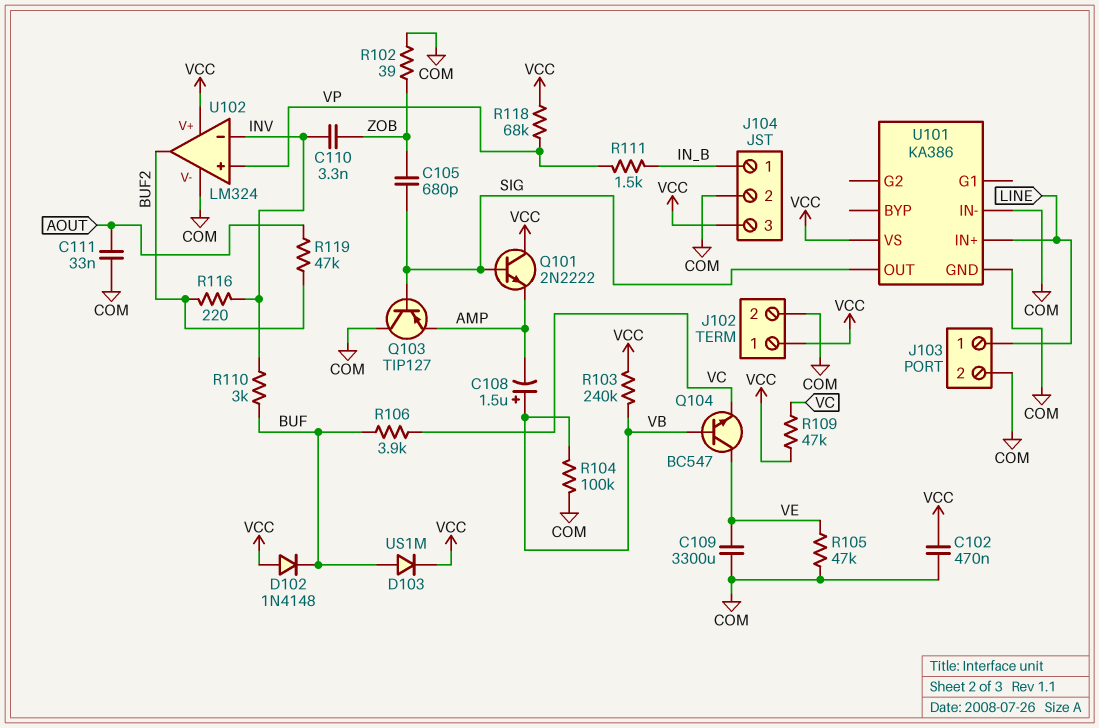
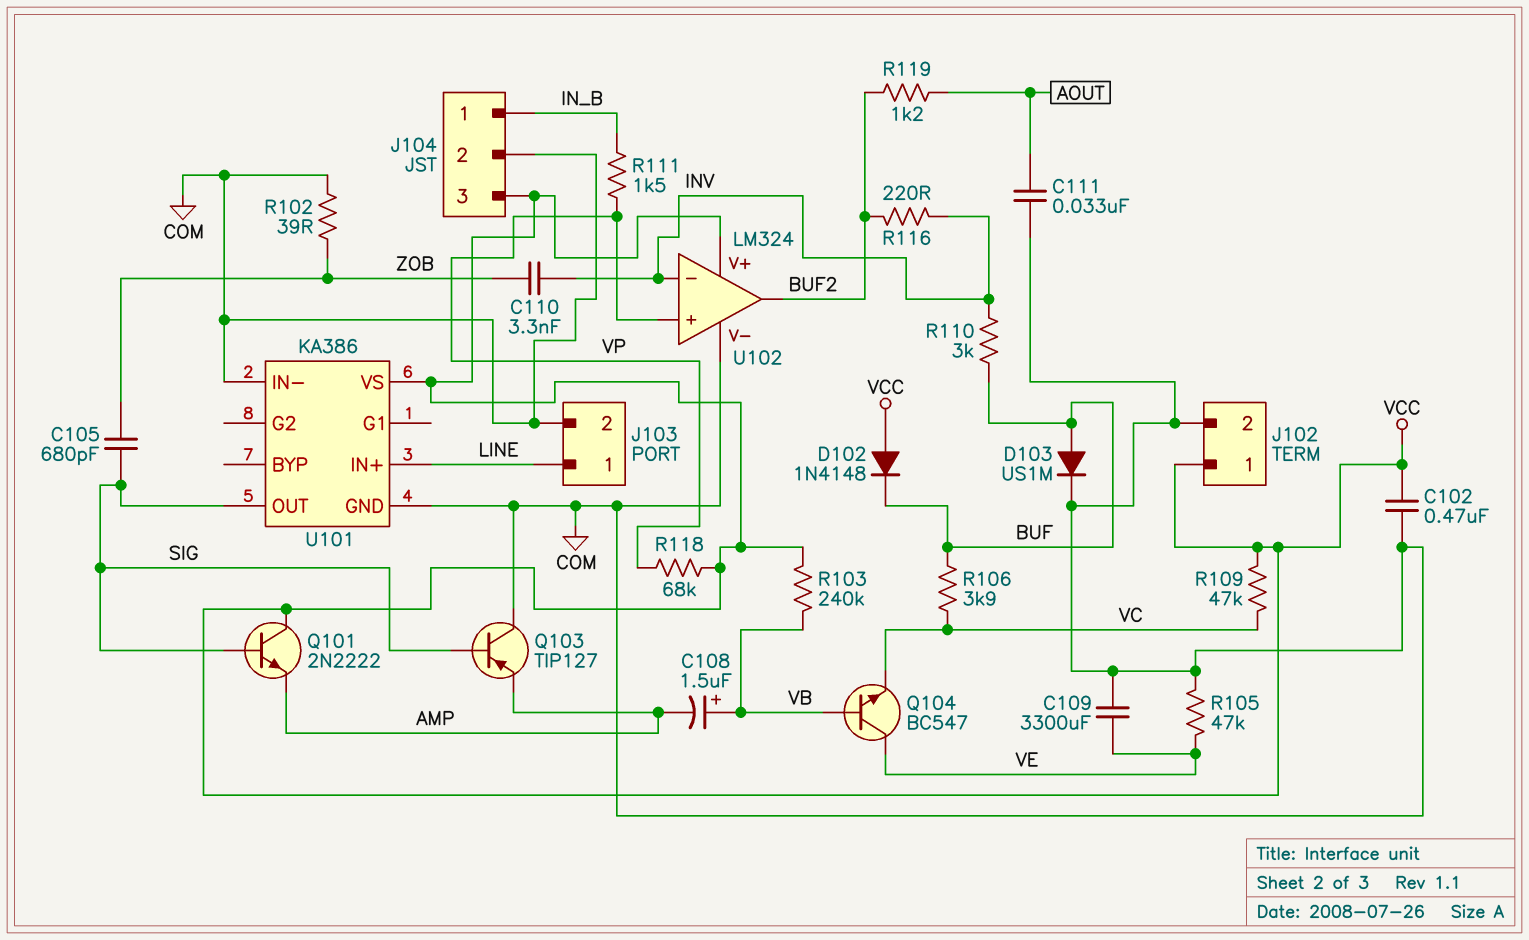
D103: diode US1M (A BUF, K VCC) -> diode US1M (A BUF, K COM)
R104: 100k (COM, VB) -> none
R119: 47k (AOUT, BUF2) -> 1.2k (AOUT, BUF2)

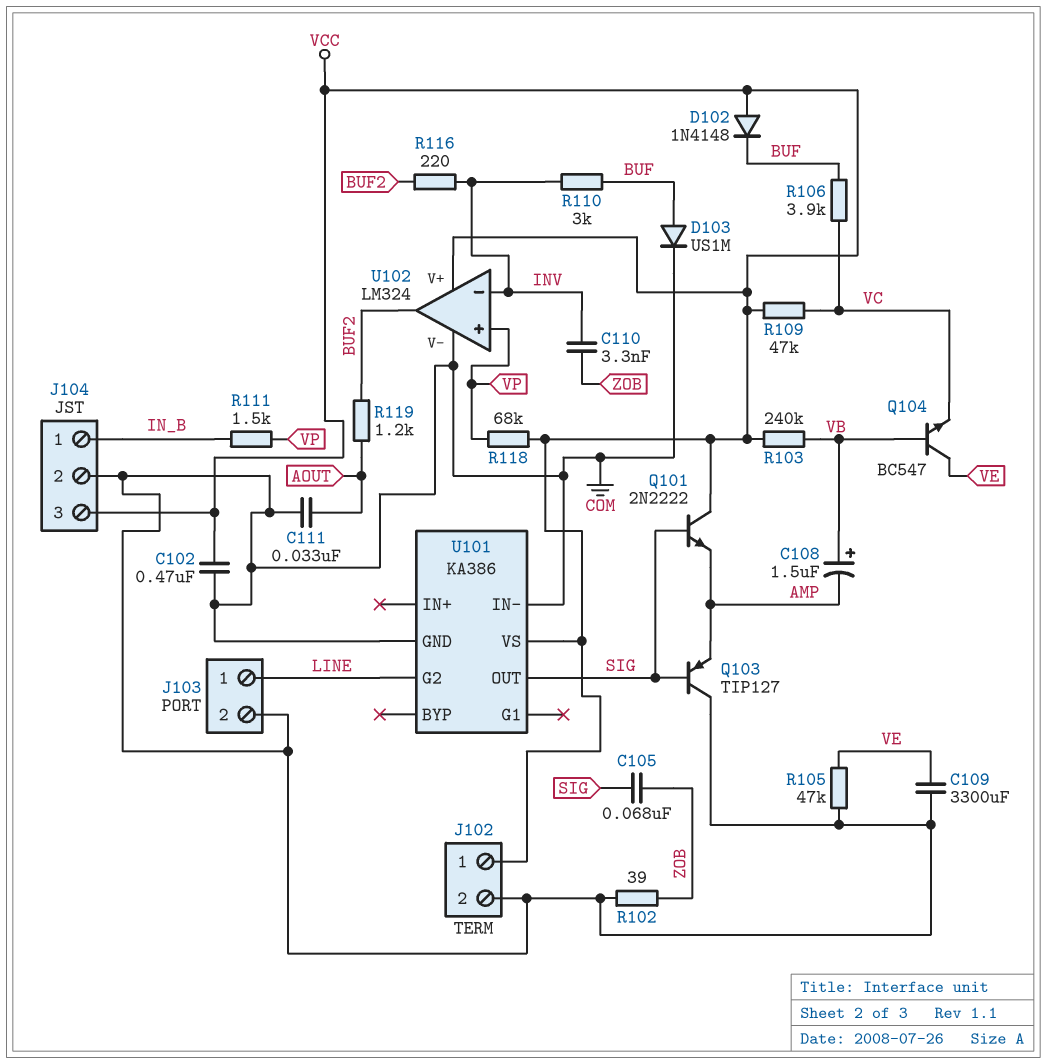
C105: 680pF (SIG, ZOB) -> 68nF (SIG, ZOB)
U101 pin G2: none -> LINE
U101 pin IN+: LINE -> none

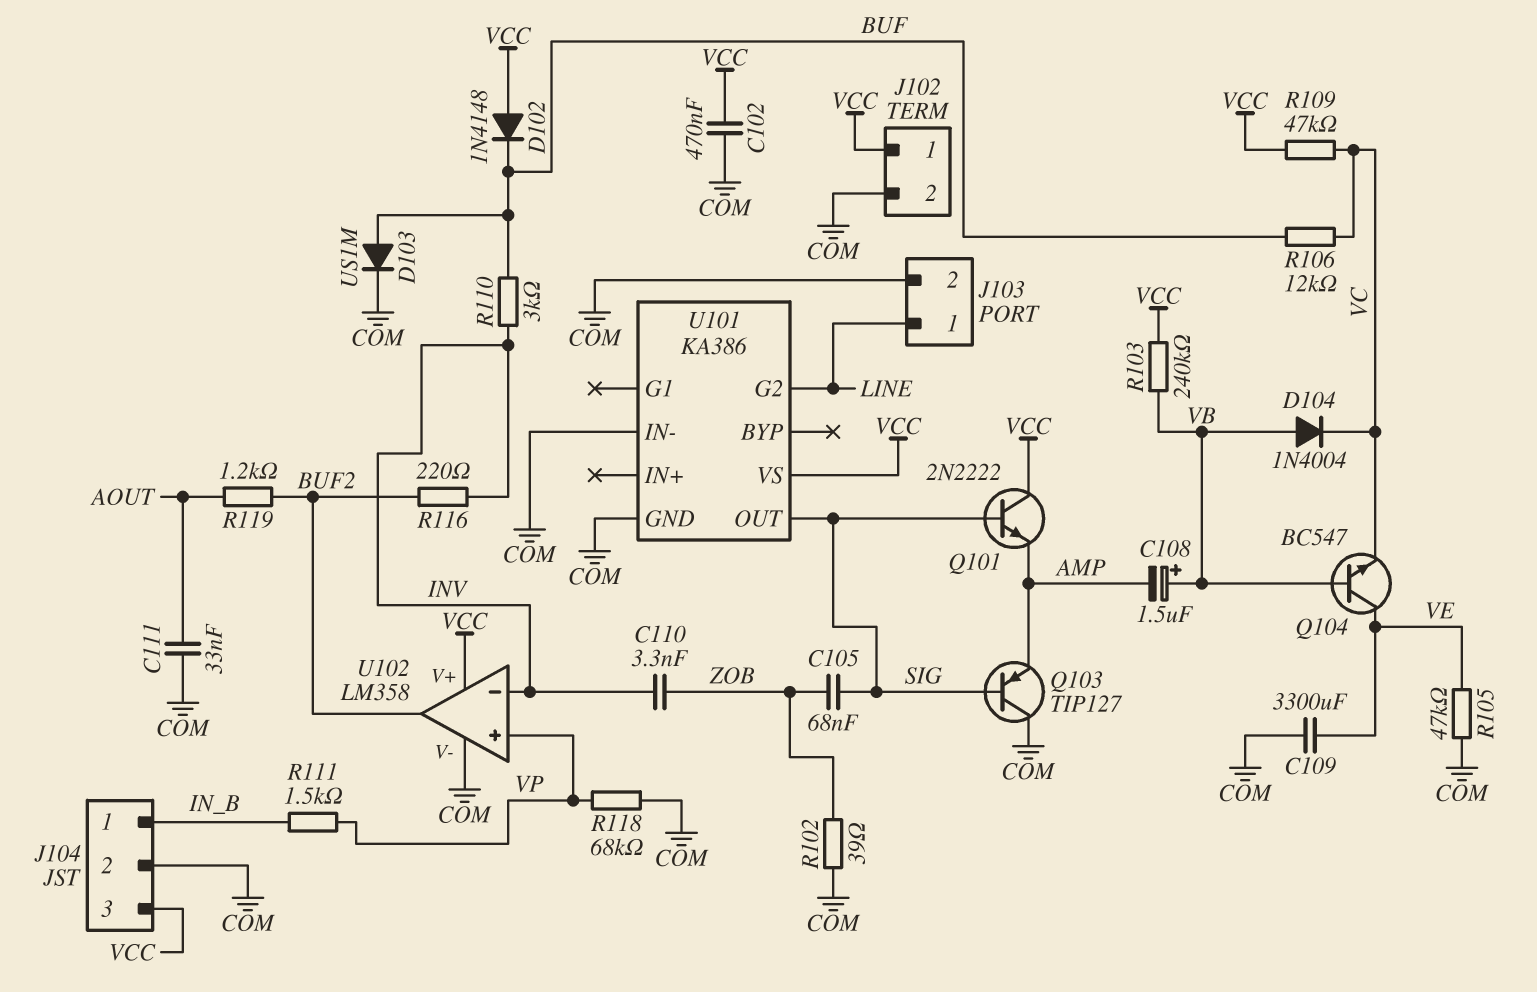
D104: none -> diode 1N4004 (A VB, K VC)
R106: 3.9k (BUF, VC) -> 12k (BUF, VC)
R118: 68k (VCC, VP) -> 68k (COM, VP)
U102: LM324 -> LM358

